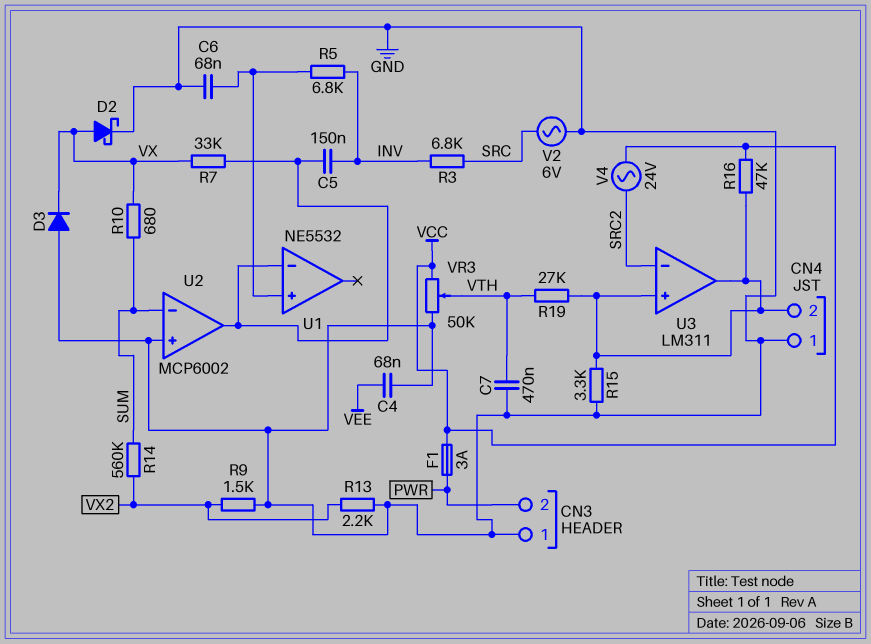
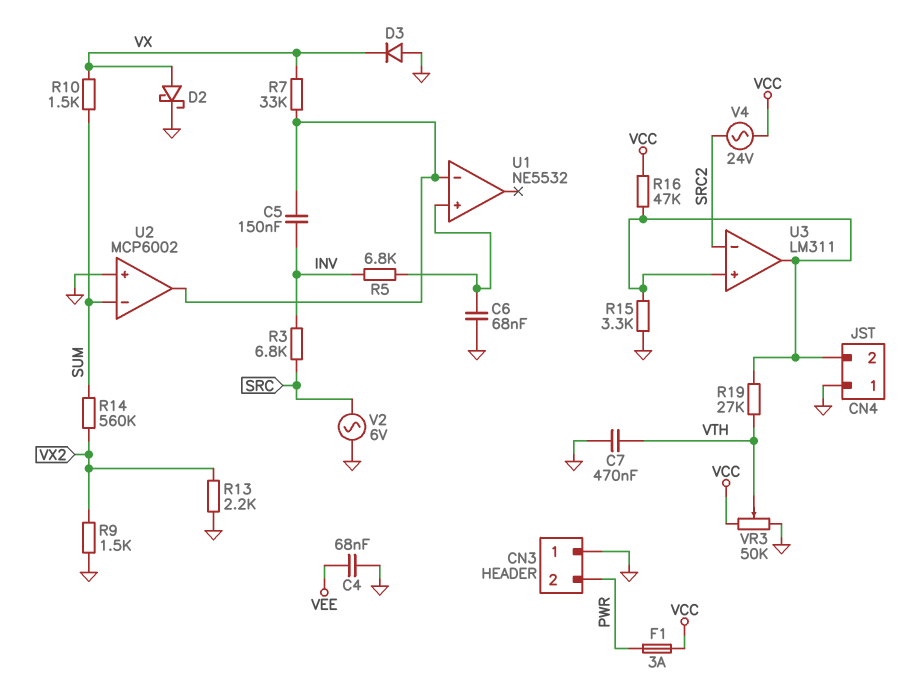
R10: 680 (SUM, VX) -> 1.5k (SUM, VX)

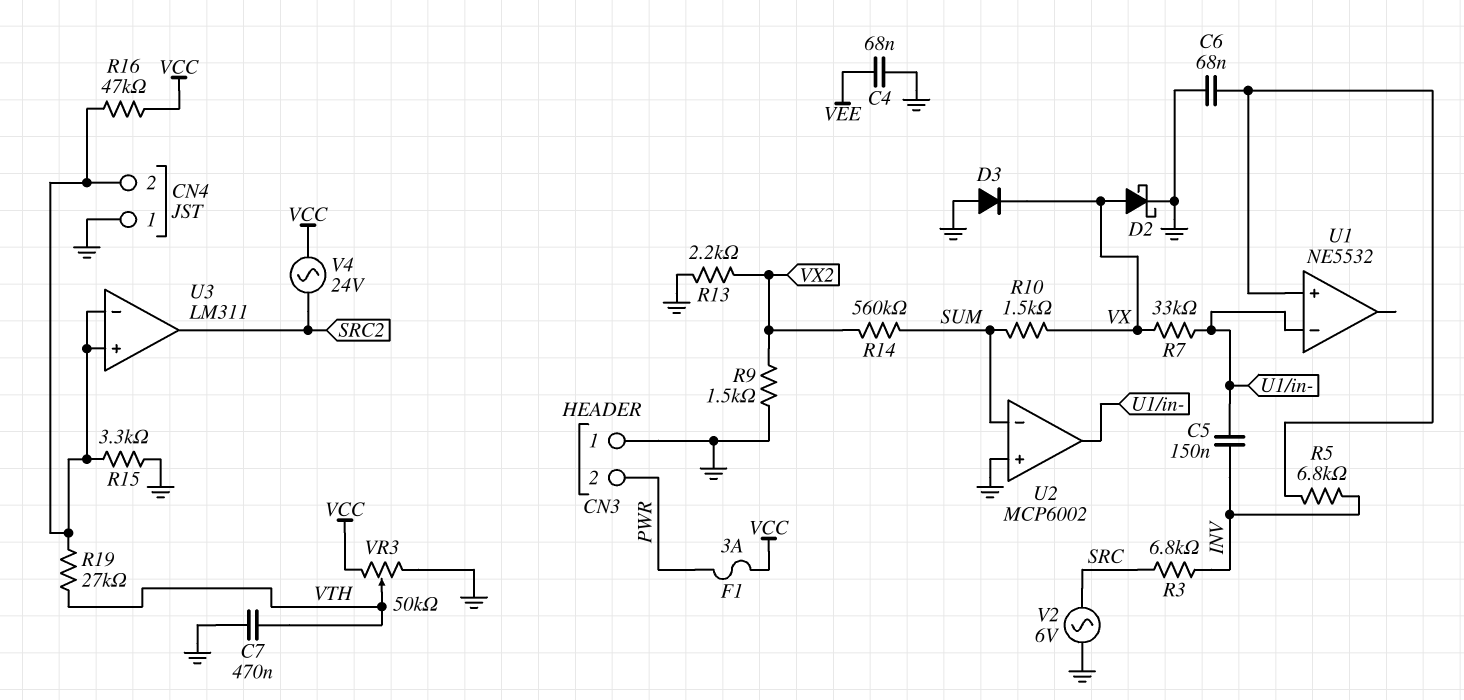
U3 pin in-: SRC2 -> CN4/2
U3 pin out: CN4/2 -> SRC2

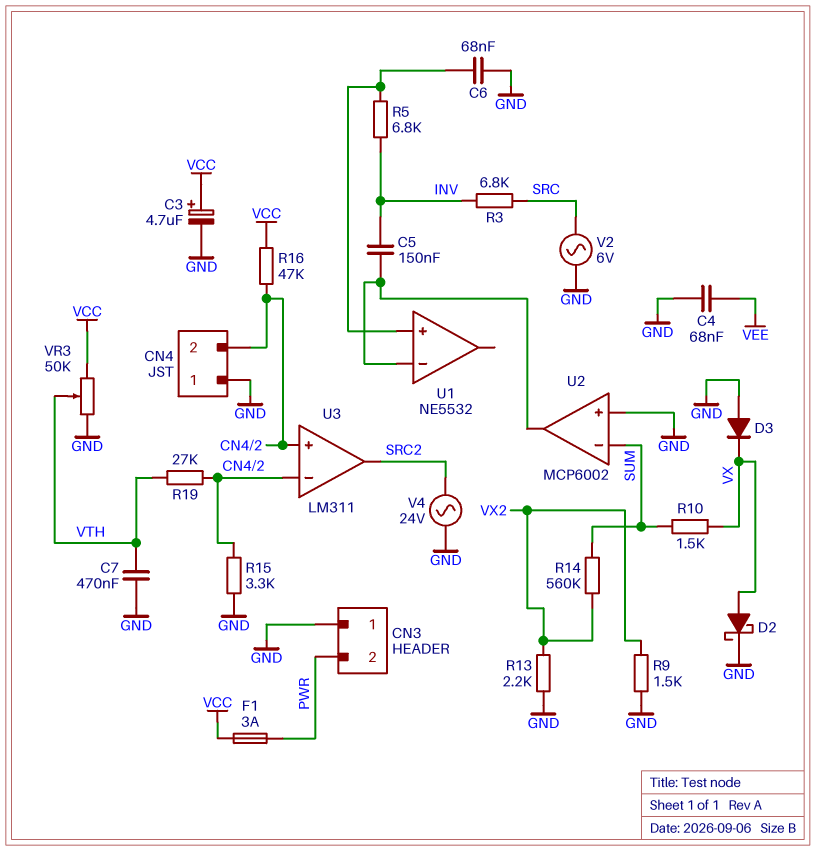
C3: none -> 4.7uF (plus VCC, minus GND)
R7: 33k (U1/in-, VX) -> none
V4: AC 24V (SRC2, VCC) -> AC 24V (GND, SRC2)

